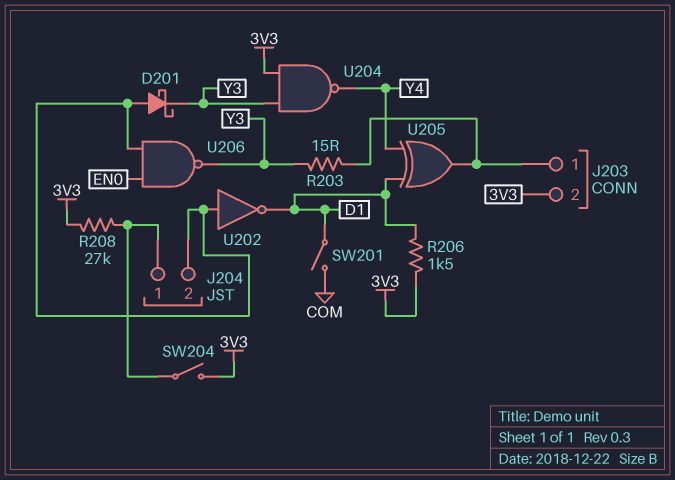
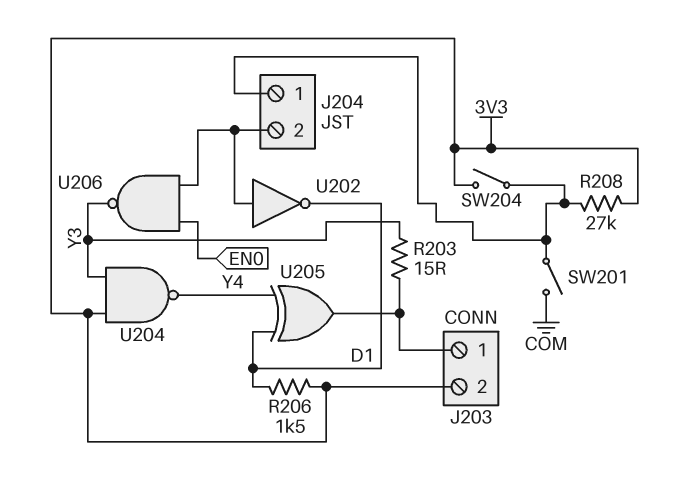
D201: schottky (A J204/2, K Y3) -> none
SW201: switch (COM, D1) -> switch (COM, J204/1)

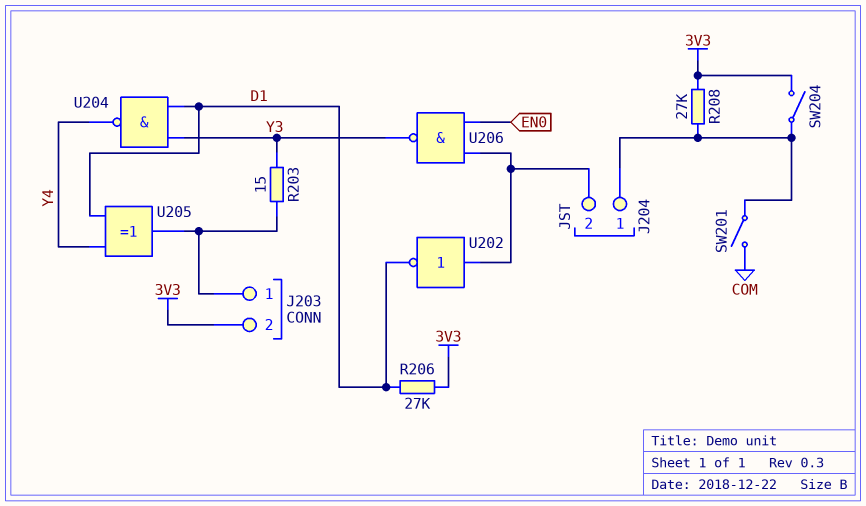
R206: 1.5k (3V3, D1) -> 27k (3V3, D1)
U204: NAND (in 3V3, in Y3, out Y4) -> NAND (in D1, in Y3, out Y4)

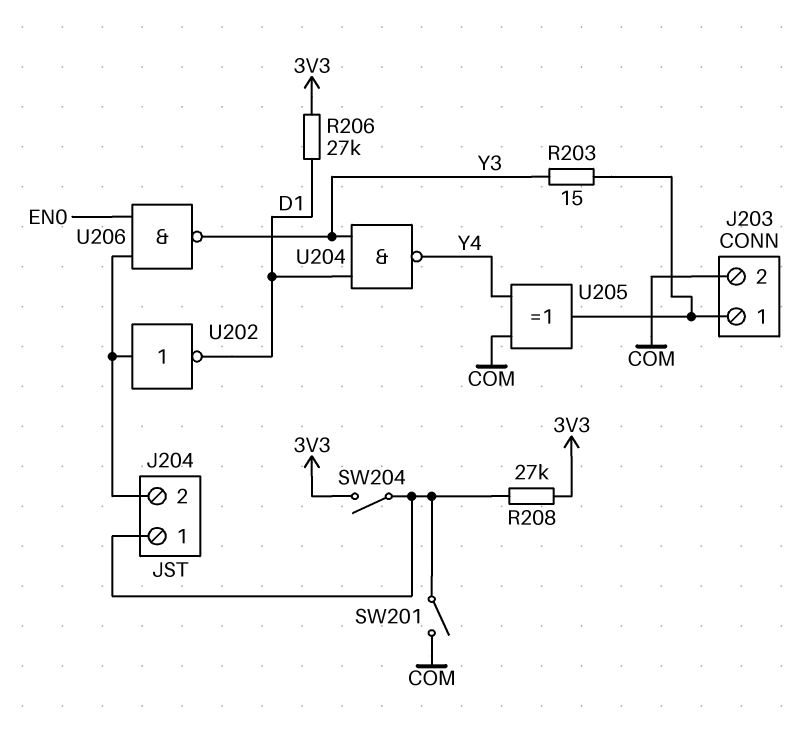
J203 pin 2: 3V3 -> COM
U205: XOR (in D1, in Y4, out J203/1) -> XOR (in COM, in Y4, out J203/1)

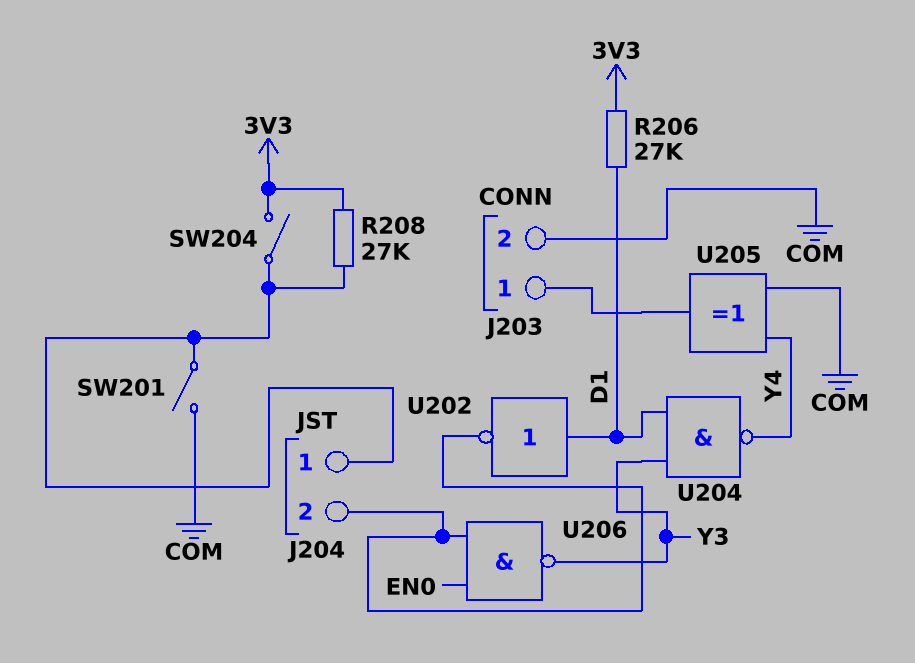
R203: 15 (J203/1, Y3) -> none
U202: NOT (in J204/2, out D1) -> NOT (in D1, out J204/2)

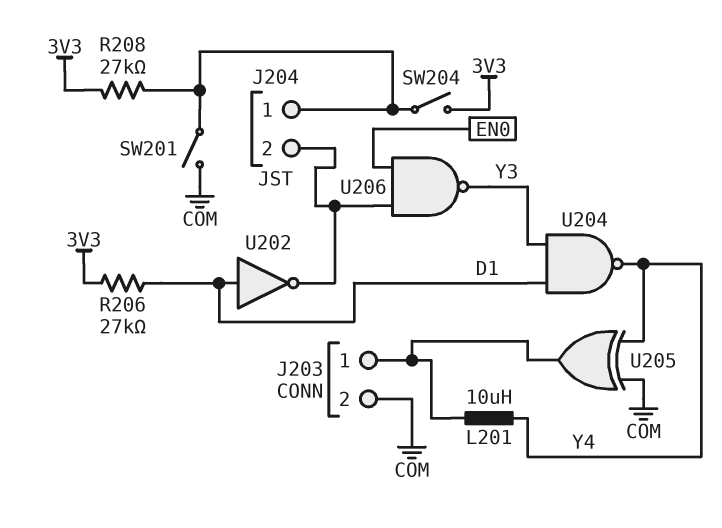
L201: none -> 10uH (J203/1, Y4)

